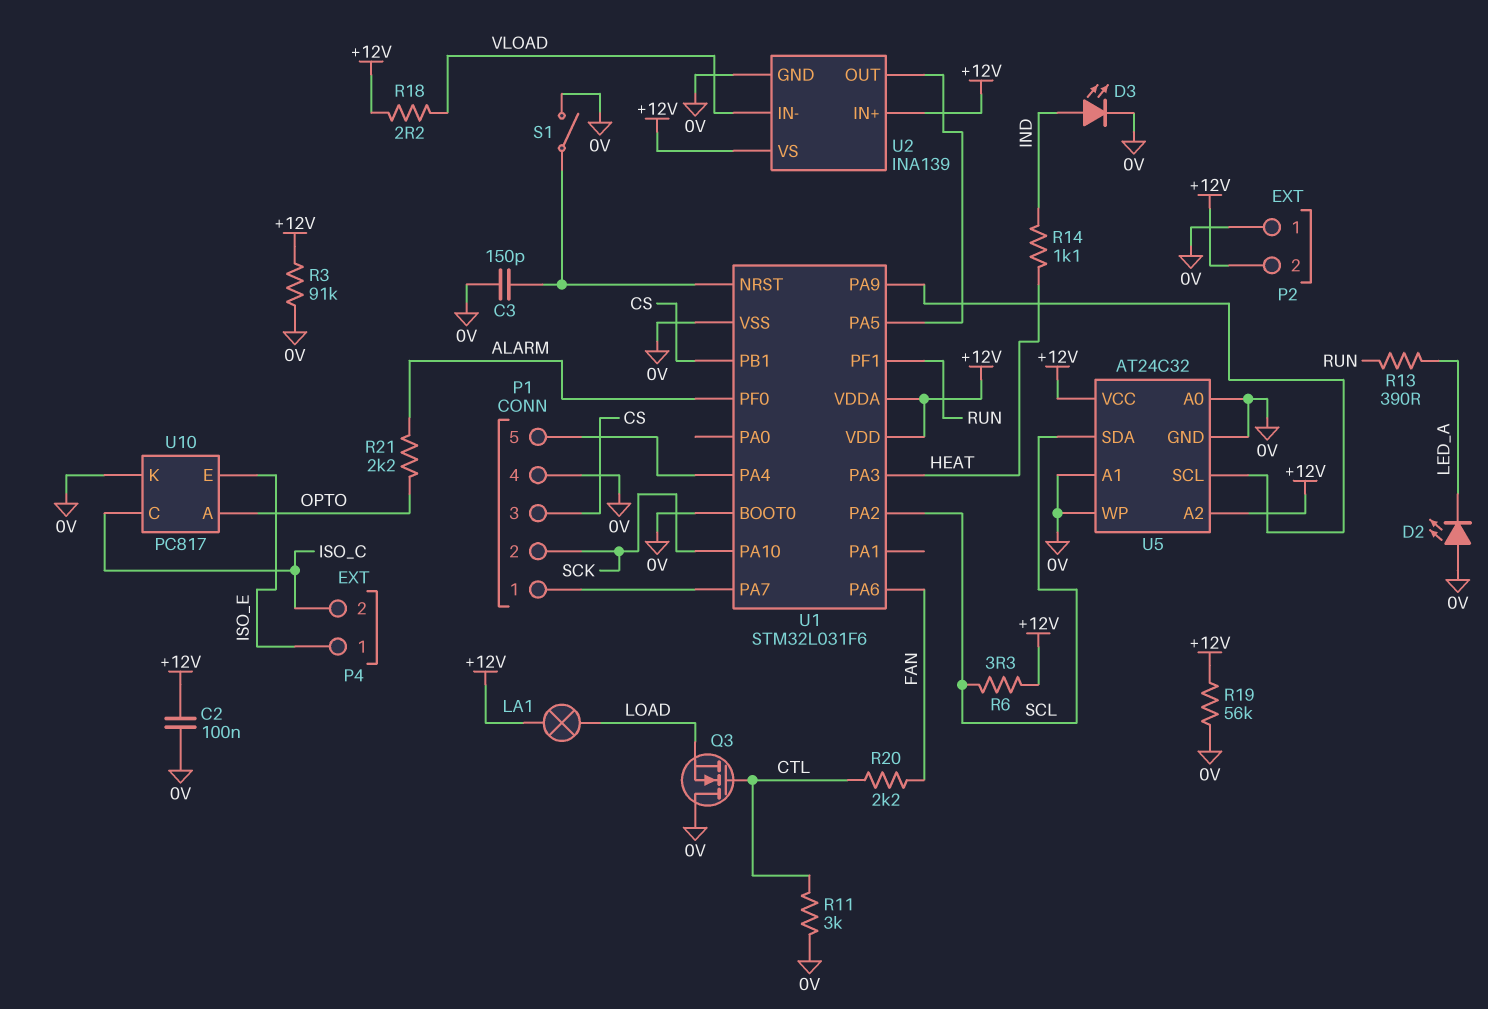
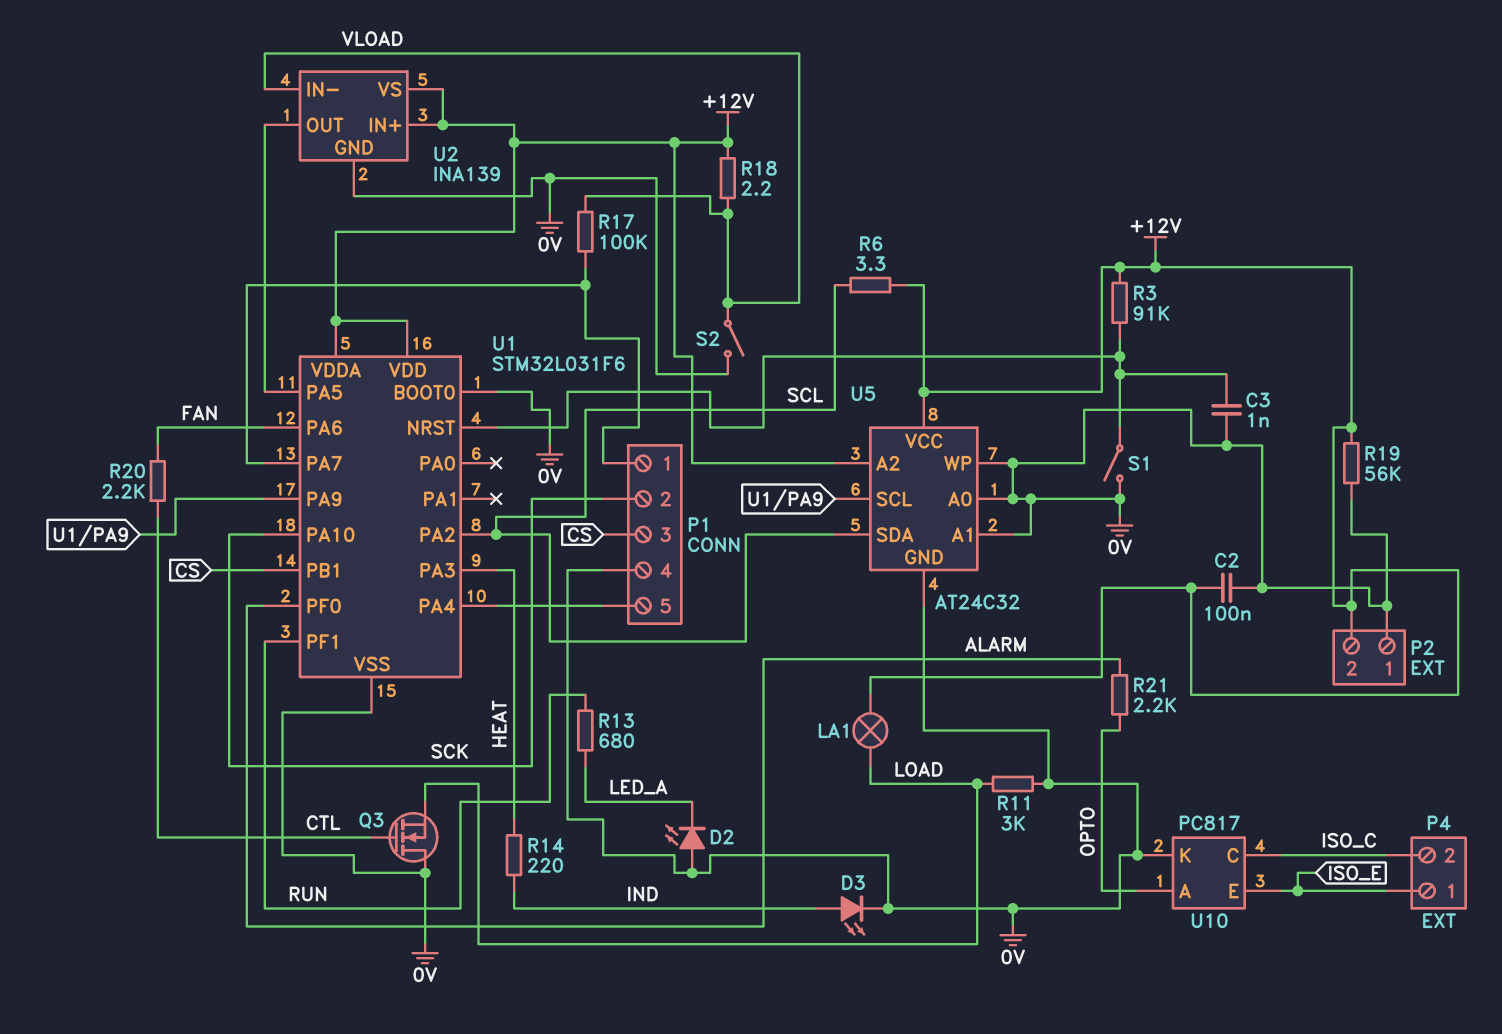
C3: 150pF (0V, U1/NRST) -> 1nF (0V, U1/NRST)
R3: 91k (+12V, 0V) -> 91k (+12V, U1/NRST)
R11: 3k (0V, CTL) -> 3k (0V, LOAD)
R13: 390 (LED_A, RUN) -> 680 (LED_A, RUN)
R14: 1.1k (HEAT, IND) -> 220 (HEAT, IND)
R17: none -> 100k (P1/1, VLOAD)
S2: none -> switch (0V, VLOAD)

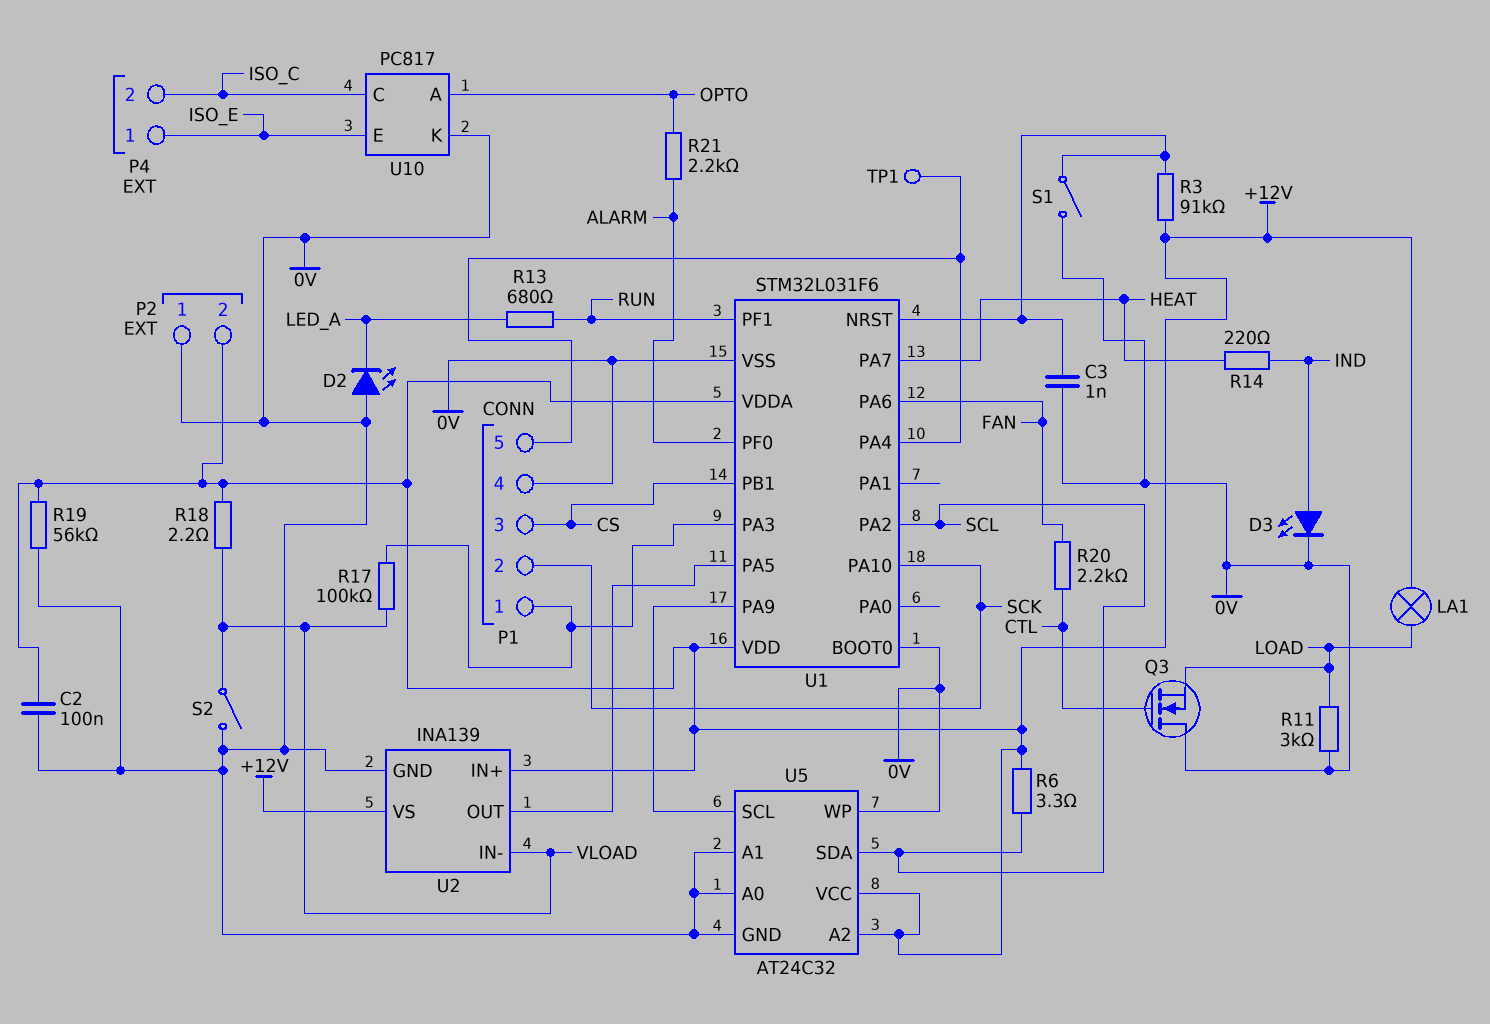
TP1: none -> test point (P1/5)
U1 pin PA3: HEAT -> P1/1
U1 pin PA7: P1/1 -> HEAT

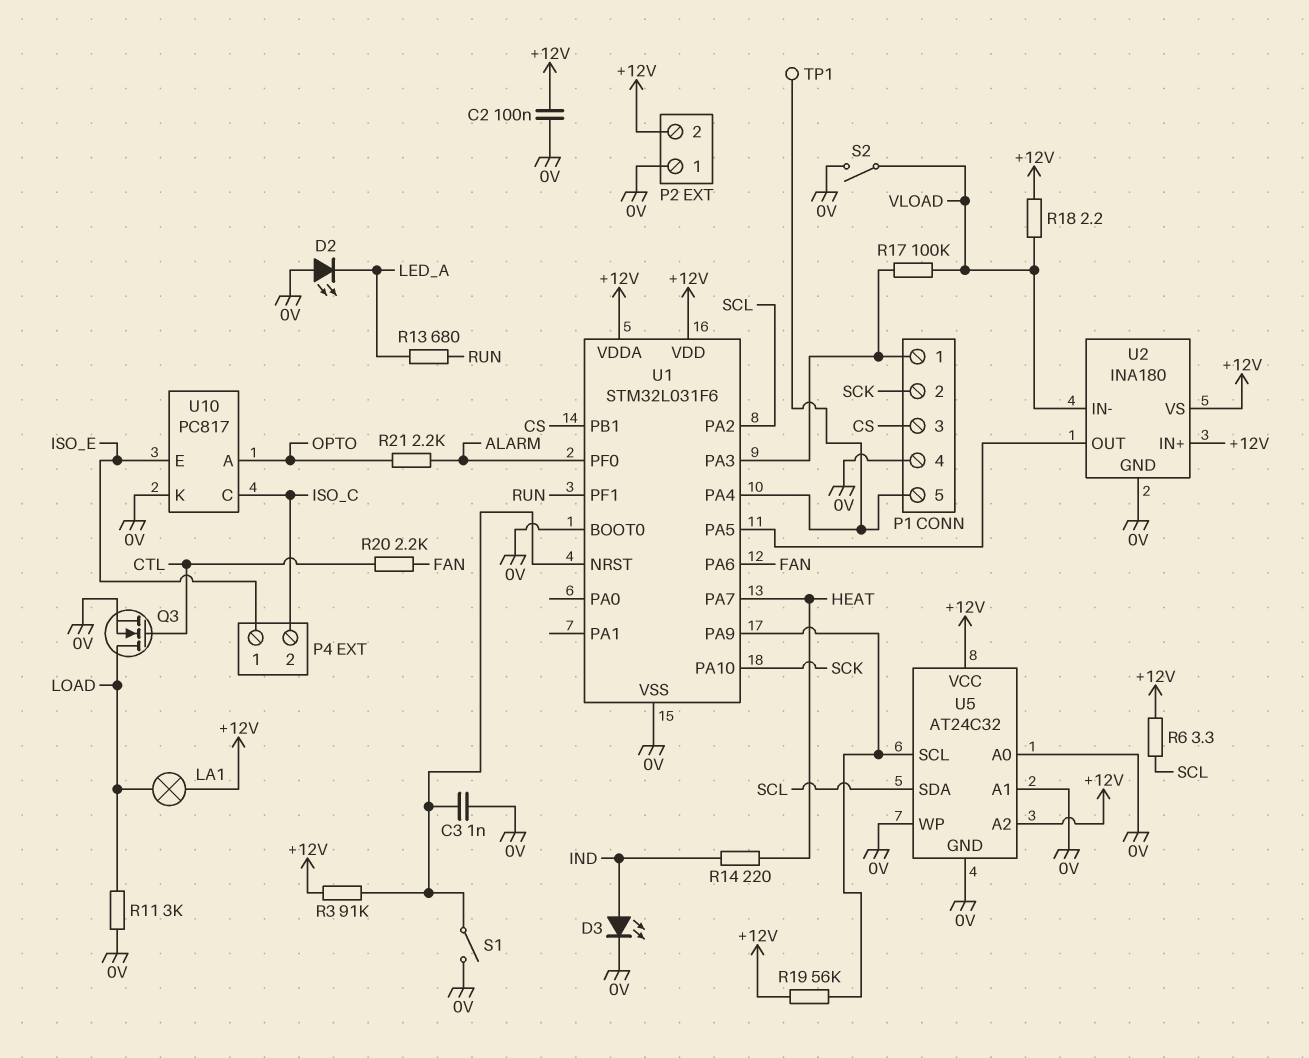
Q3: NMOS (G CTL, D 0V, S LOAD) -> NMOS (G CTL, D LOAD, S 0V)
R19: 56k (+12V, 0V) -> 56k (+12V, U1/PA9)
U2: INA139 -> INA180

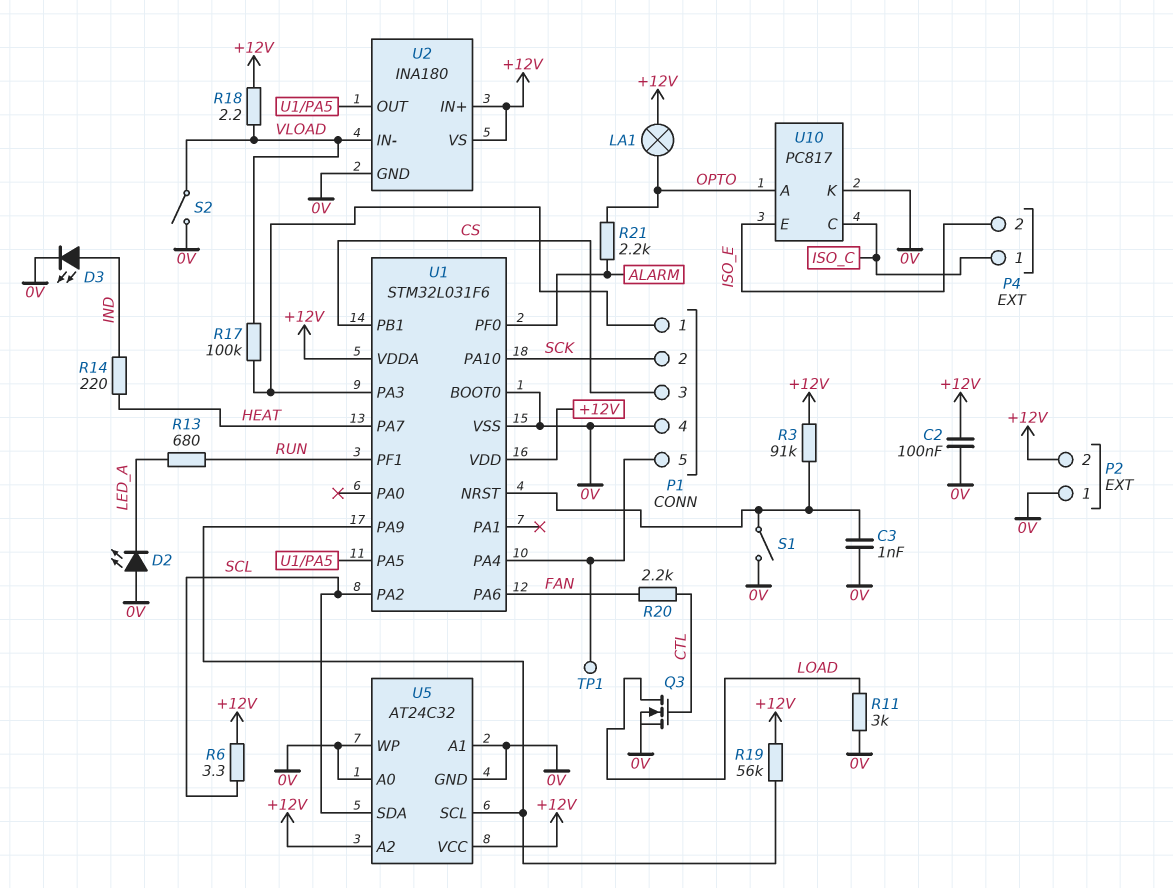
LA1: lamp (+12V, LOAD) -> lamp (+12V, OPTO)
P4 pin 1: ISO_E -> ISO_C
P4 pin 2: ISO_C -> ISO_E

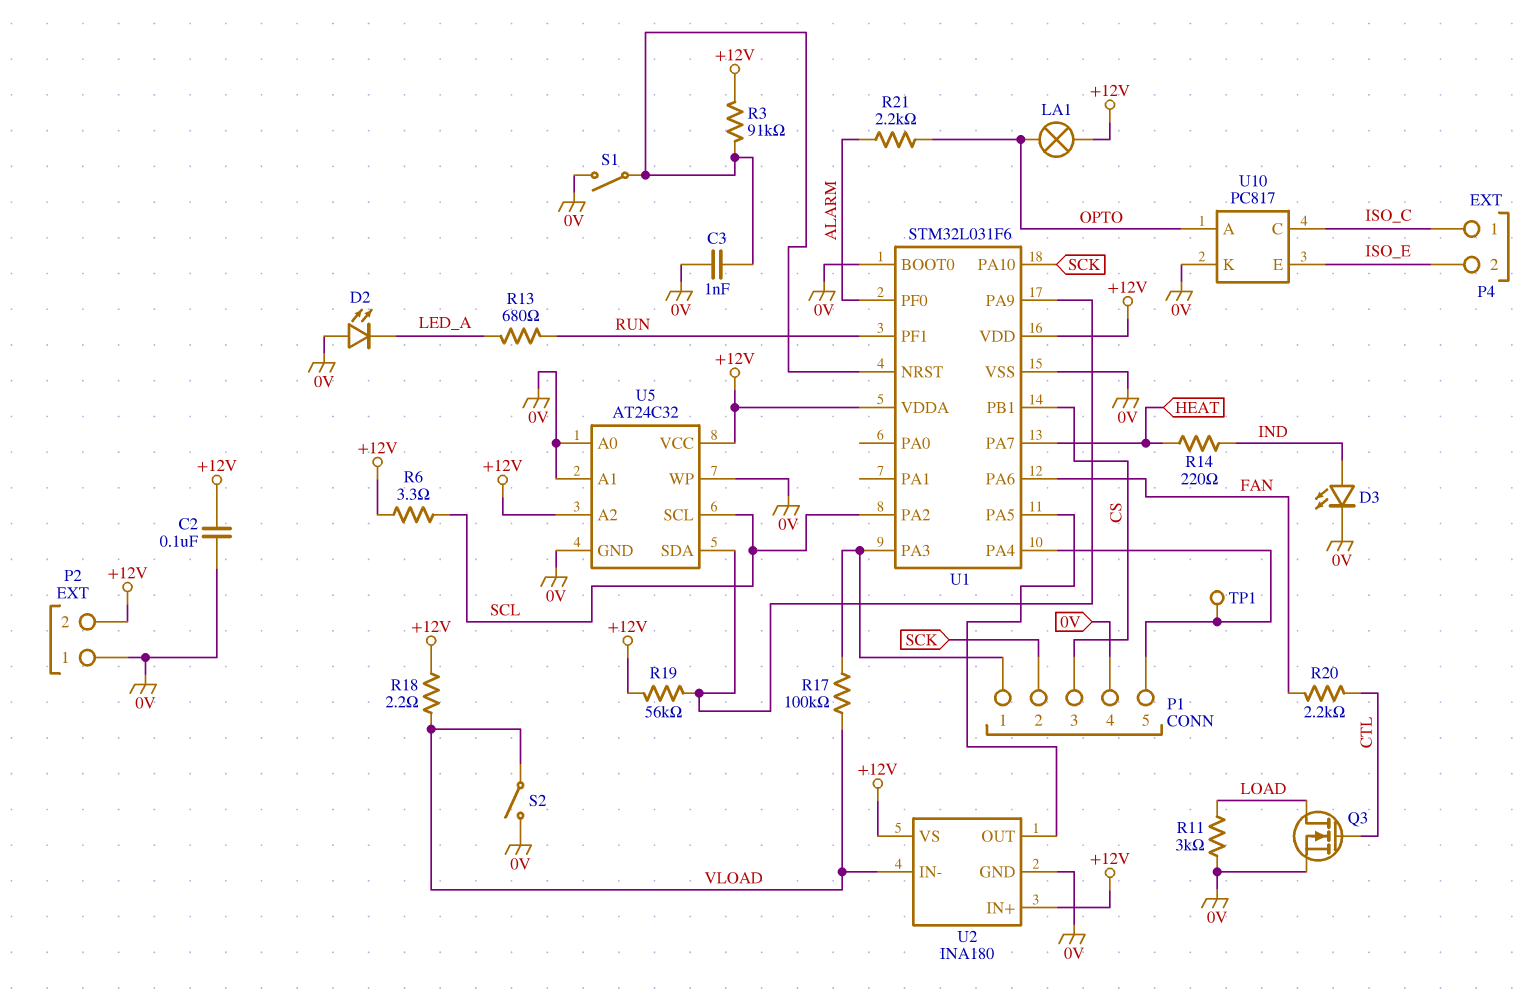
U5 pin SCL: U1/PA9 -> SCL
U5 pin SDA: SCL -> U1/PA9

